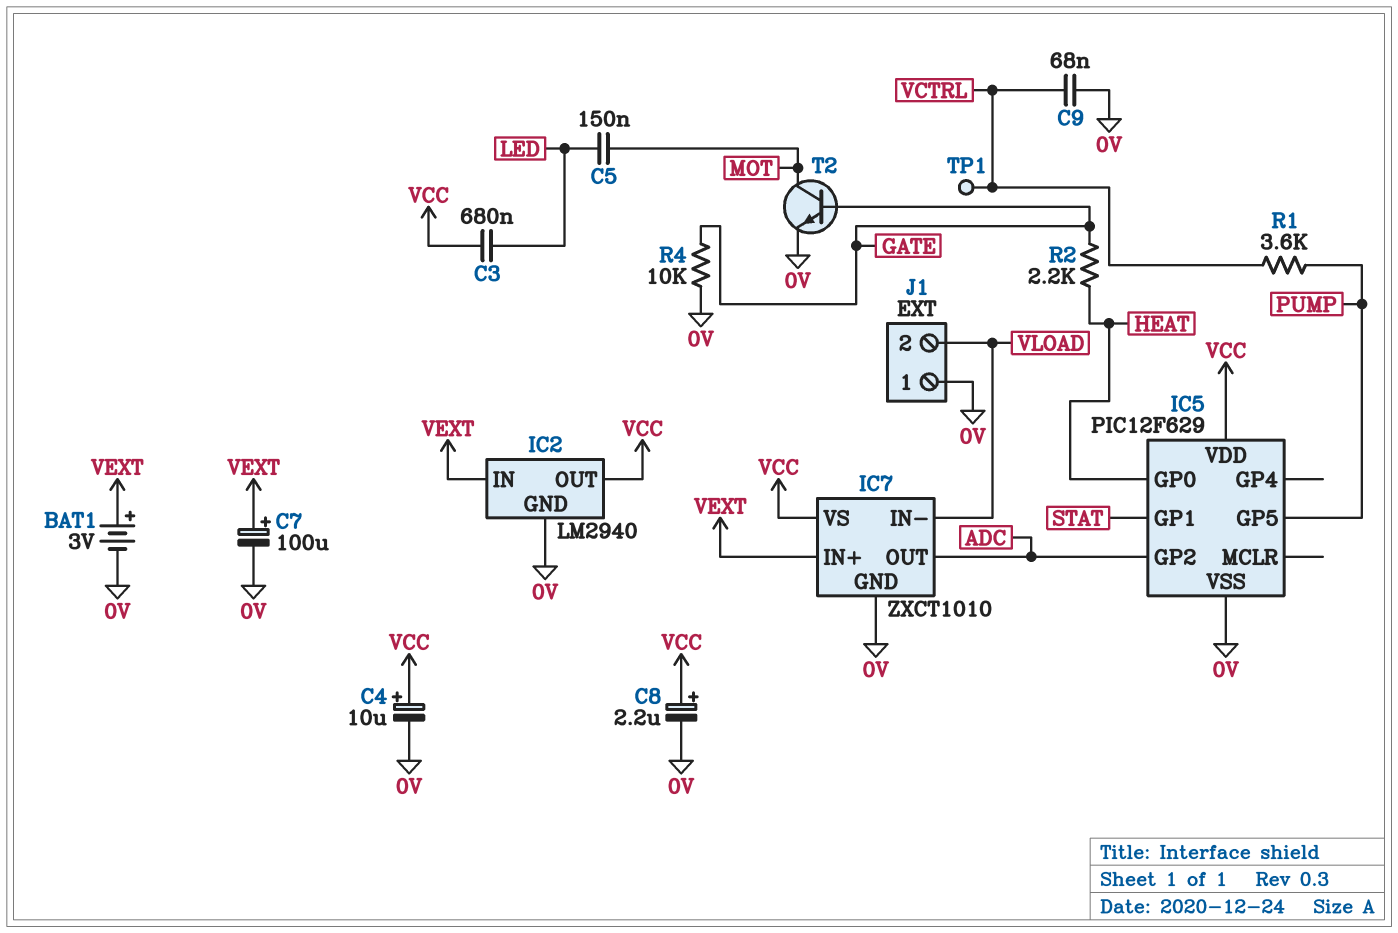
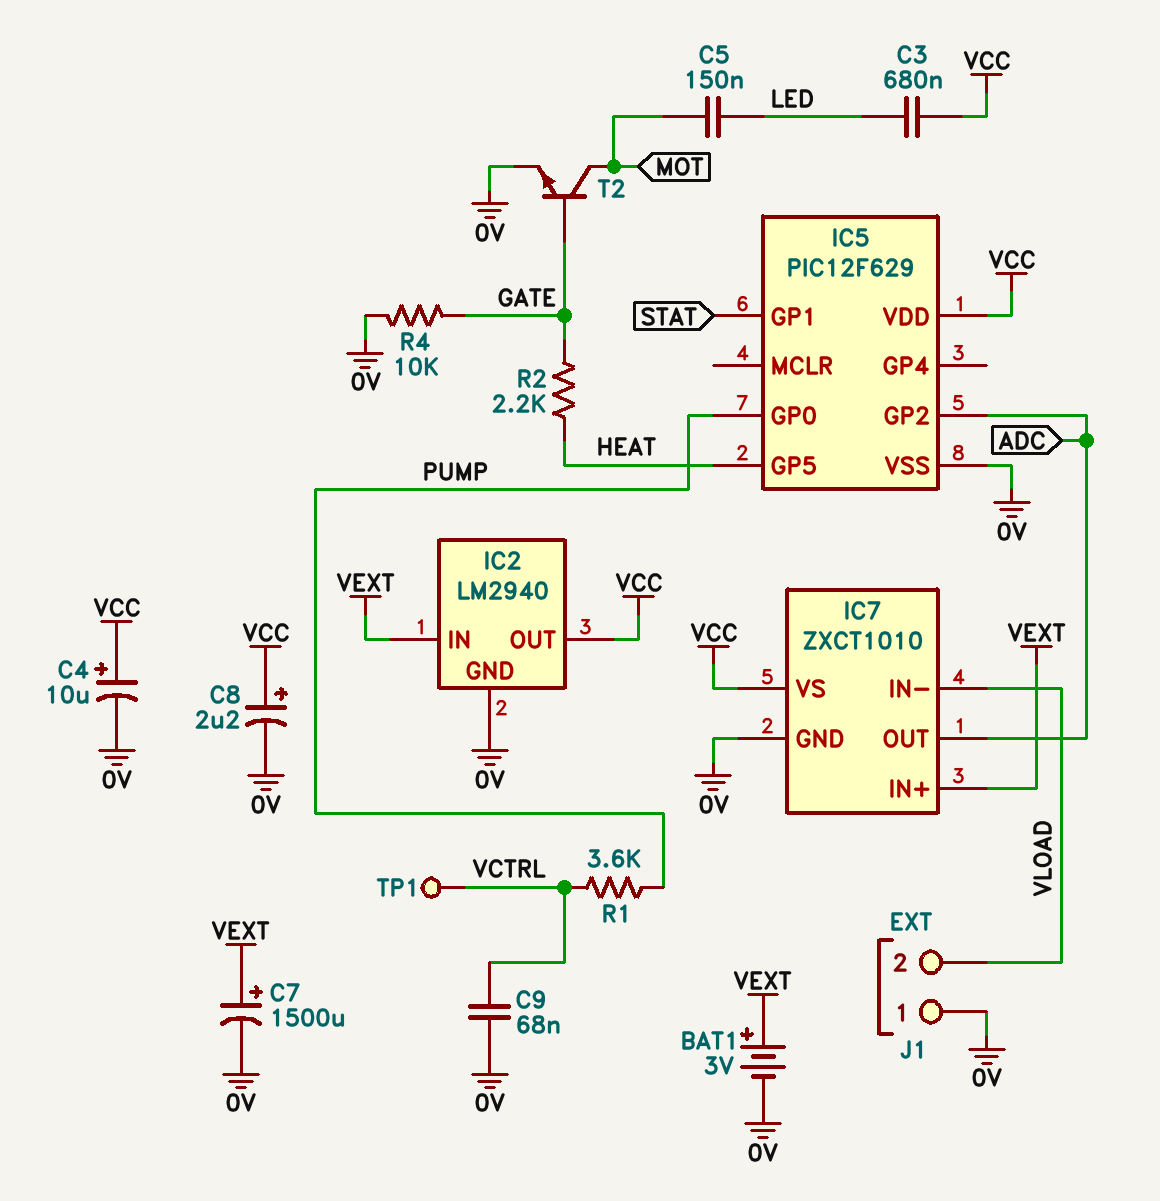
C7: 100uF (plus VEXT, minus 0V) -> 1500uF (plus VEXT, minus 0V)
IC5 pin GP0: HEAT -> PUMP
IC5 pin GP5: PUMP -> HEAT

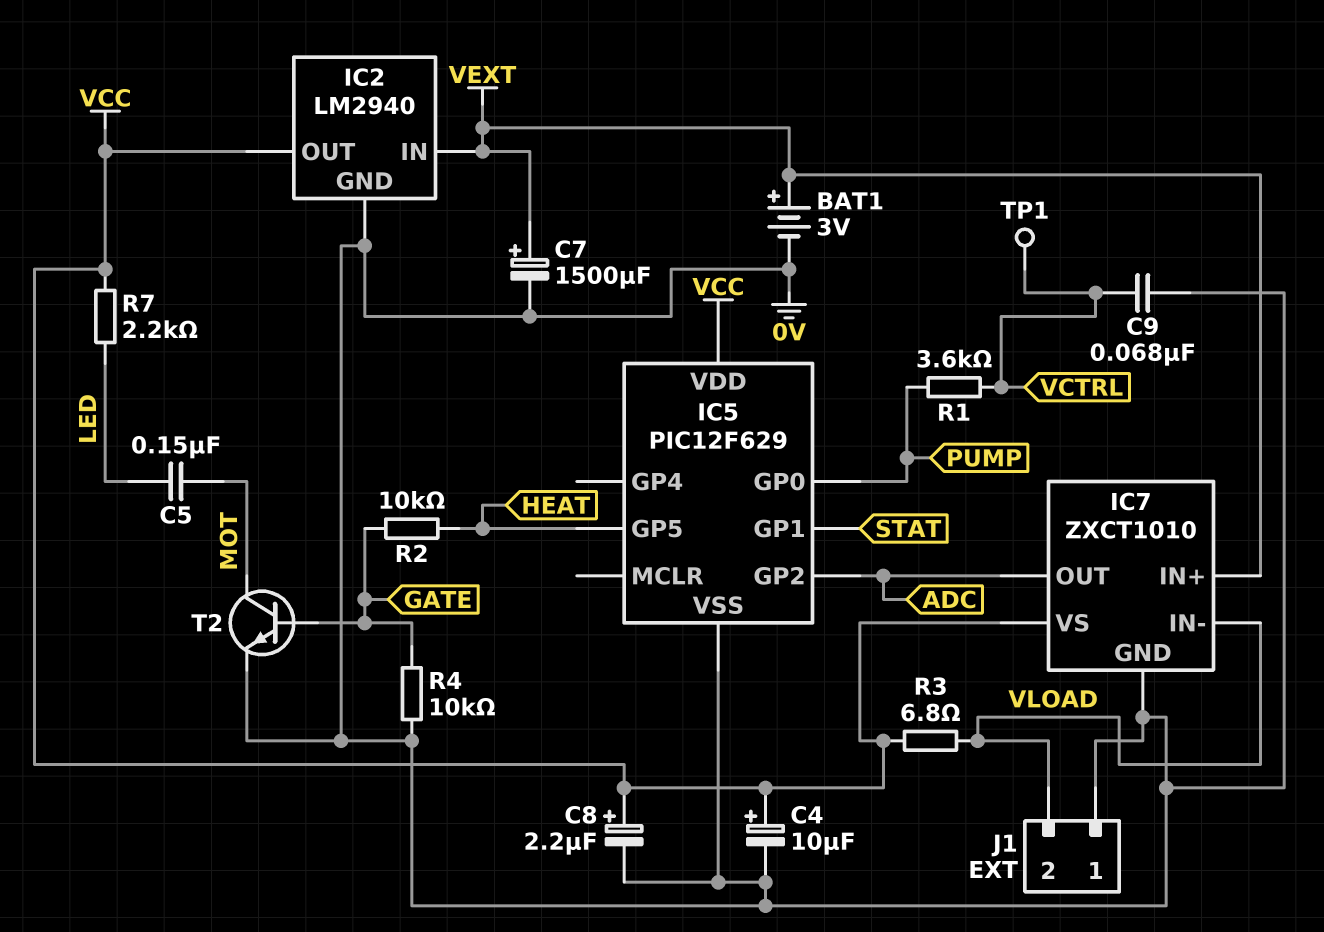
C3: 680nF (LED, VCC) -> none
R2: 2.2k (GATE, HEAT) -> 10k (GATE, HEAT)
R3: none -> 6.8 (VCC, VLOAD)
R7: none -> 2.2k (LED, VCC)

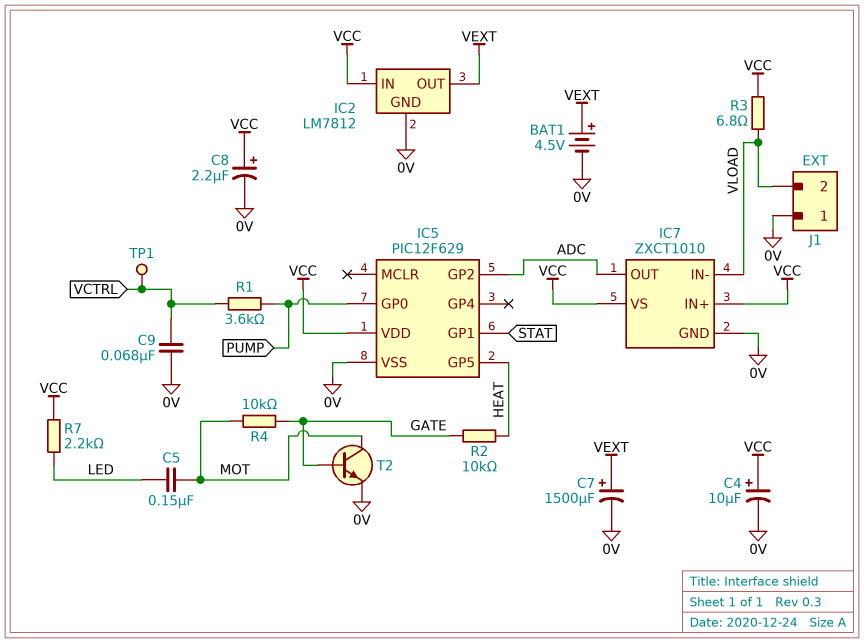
BAT1: 3V (plus VEXT, minus 0V) -> 4.5V (plus VEXT, minus 0V)
IC2: LM2940 -> LM7812
IC2 pin IN: VEXT -> VCC
IC2 pin OUT: VCC -> VEXT
IC7 pin IN+: VEXT -> VCC
R4: 10k (0V, GATE) -> 10k (GATE, MOT)

